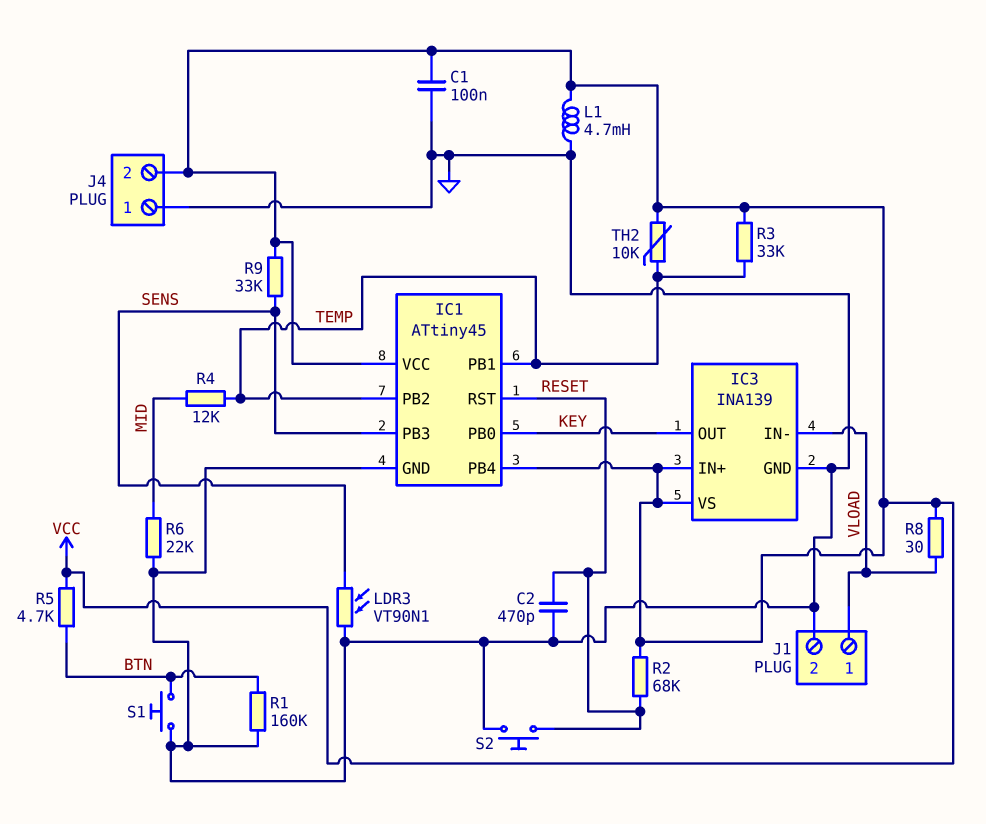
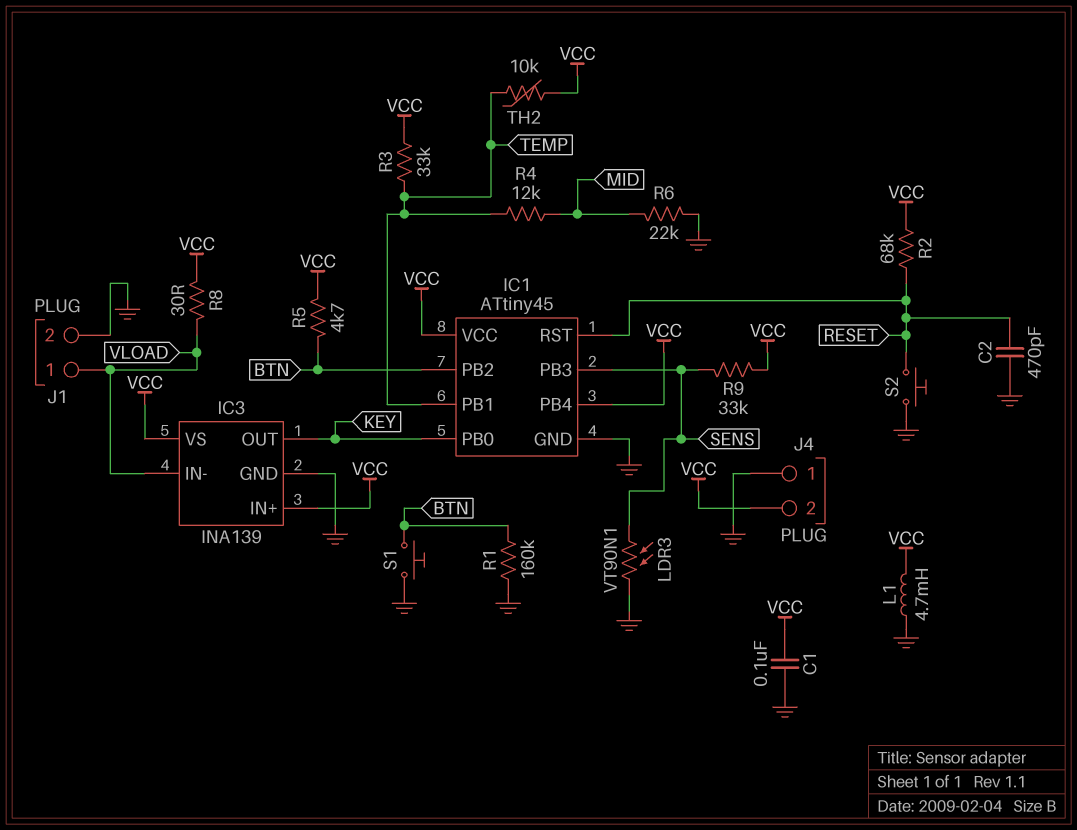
IC1 pin PB2: TEMP -> BTN

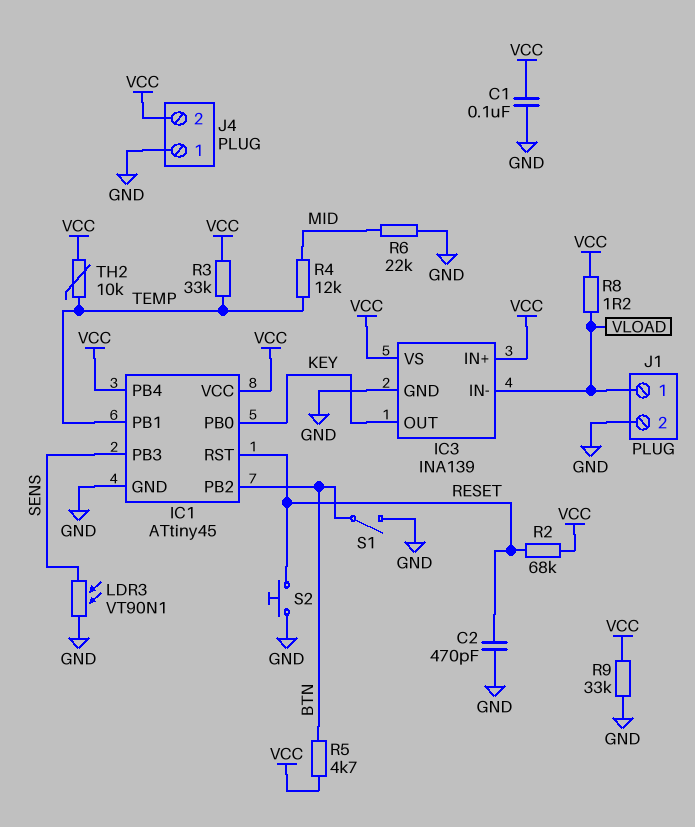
L1: 4.7mH (GND, VCC) -> none
R1: 160k (BTN, GND) -> none
R8: 30 (VCC, VLOAD) -> 1.2 (VCC, VLOAD)
R9: 33k (SENS, VCC) -> 33k (GND, VCC)
S1: button (BTN, GND) -> switch (BTN, GND)

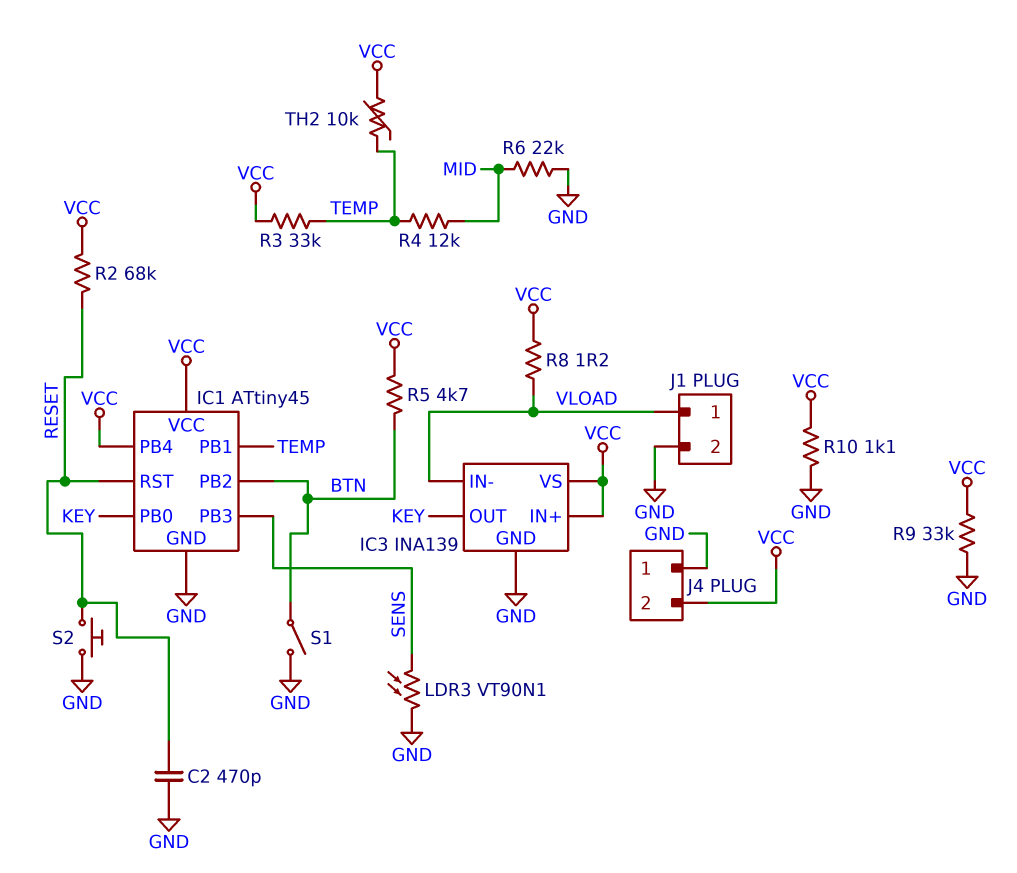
C1: 100nF (GND, VCC) -> none
R10: none -> 1.1k (GND, VCC)

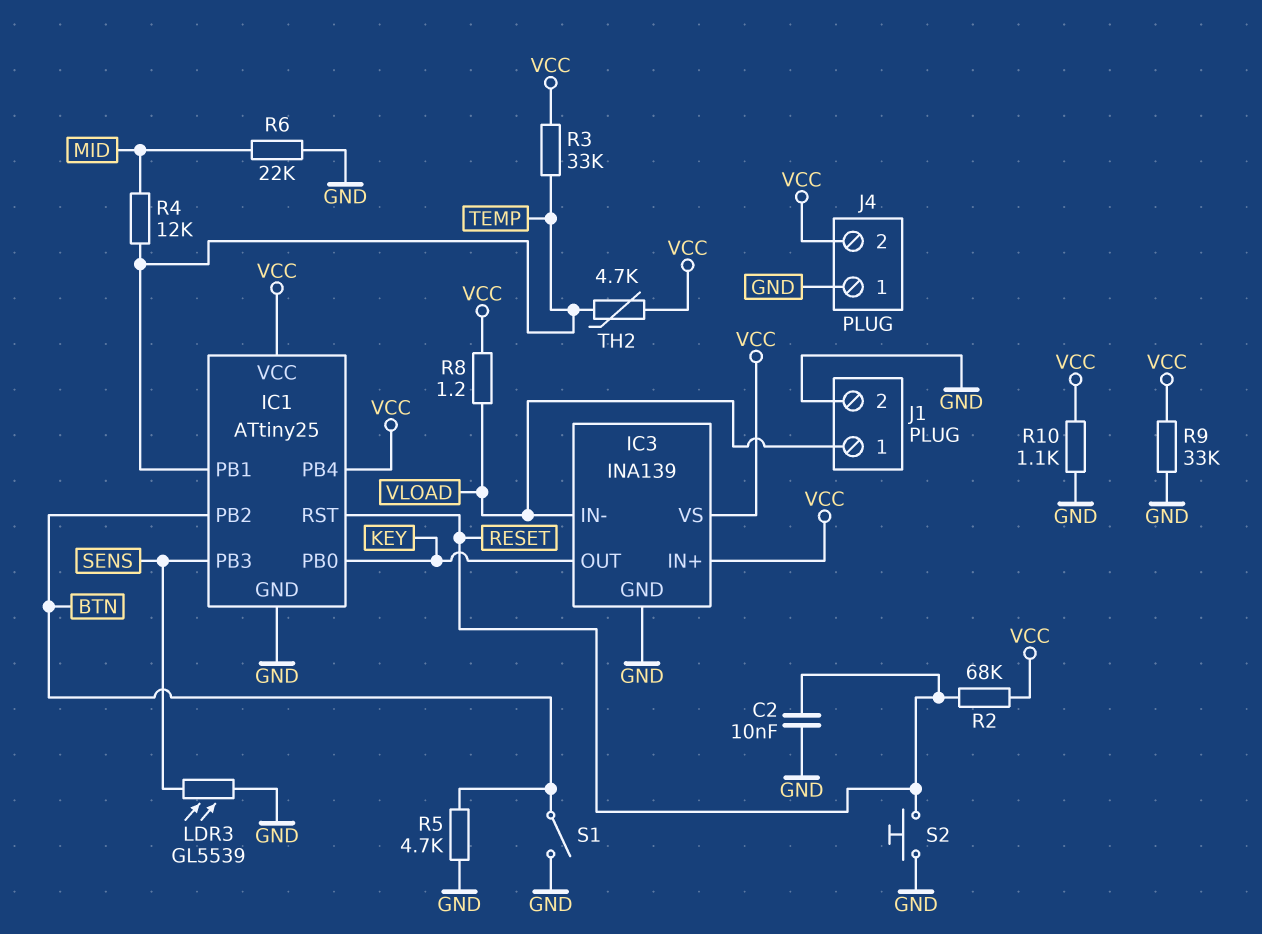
C2: 470pF (GND, RESET) -> 10nF (GND, RESET)
IC1: ATtiny45 -> ATtiny25
LDR3: VT90N1 (GND, SENS) -> GL5539 (GND, SENS)
R5: 4.7k (BTN, VCC) -> 4.7k (BTN, GND)
TH2: 10k (TEMP, VCC) -> 4.7k (TEMP, VCC)

